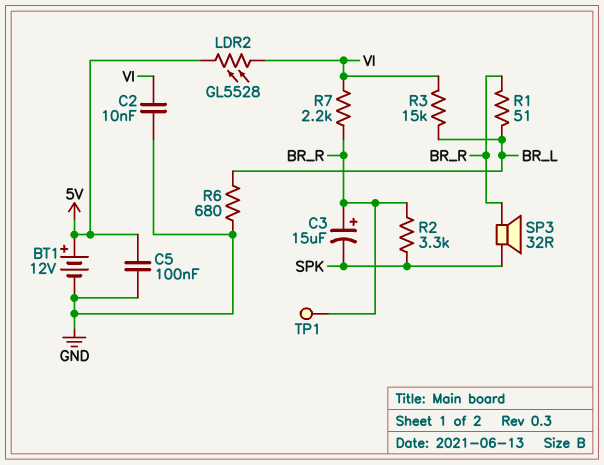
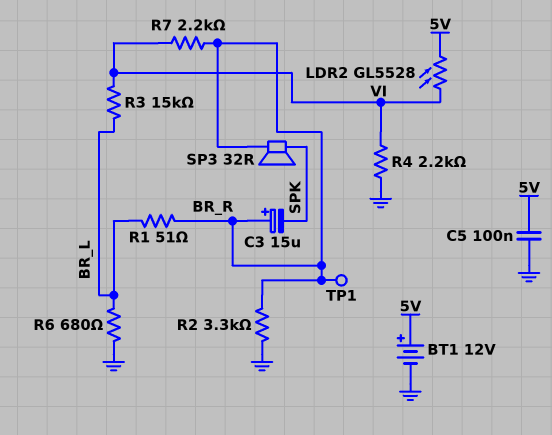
C2: 10nF (GND, VI) -> none
R2: 3.3k (BR_R, SPK) -> 3.3k (BR_R, GND)
R4: none -> 2.2k (GND, VI)

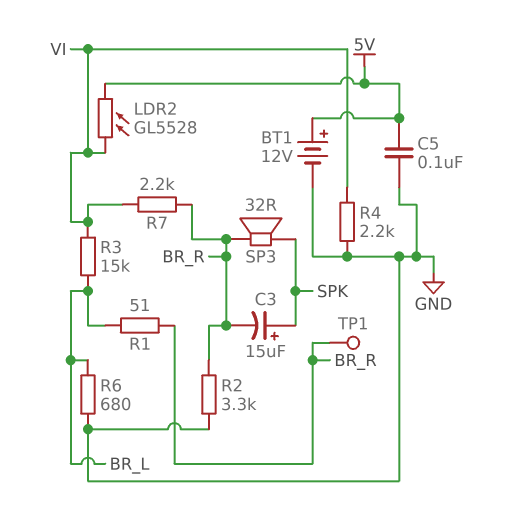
C3: 15uF (plus BR_R, minus SPK) -> 15uF (plus SPK, minus BR_R)

